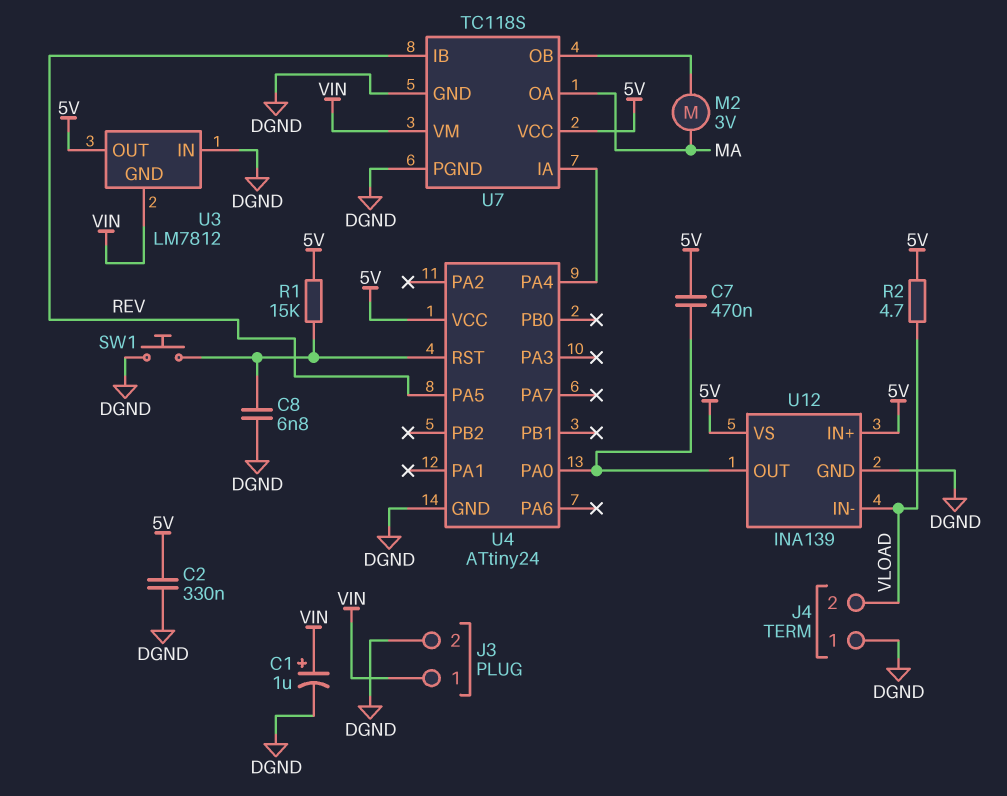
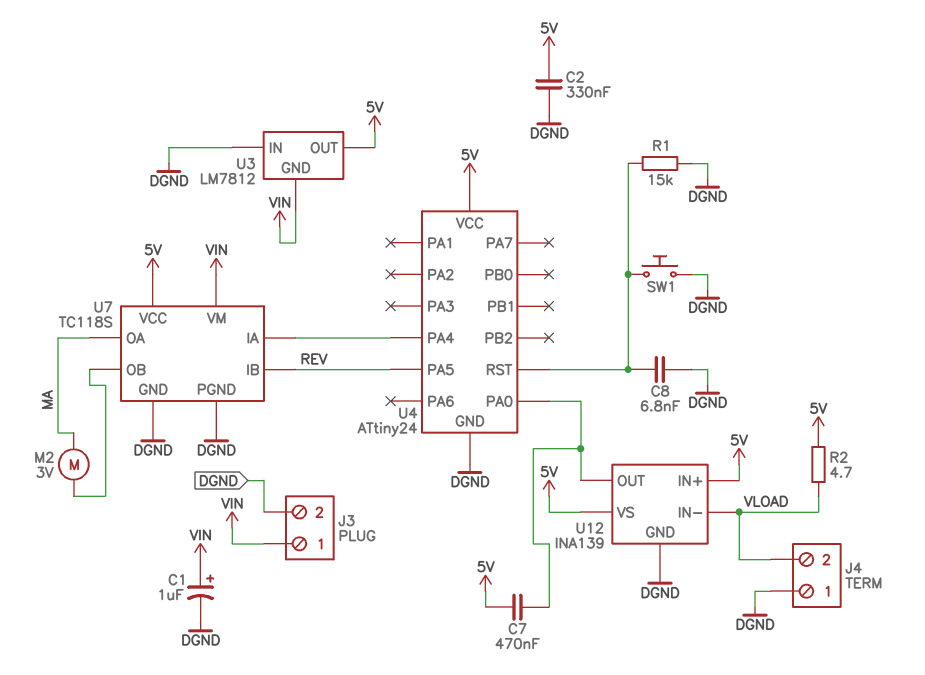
R1: 15k (5V, U4/RST) -> 15k (DGND, U4/RST)

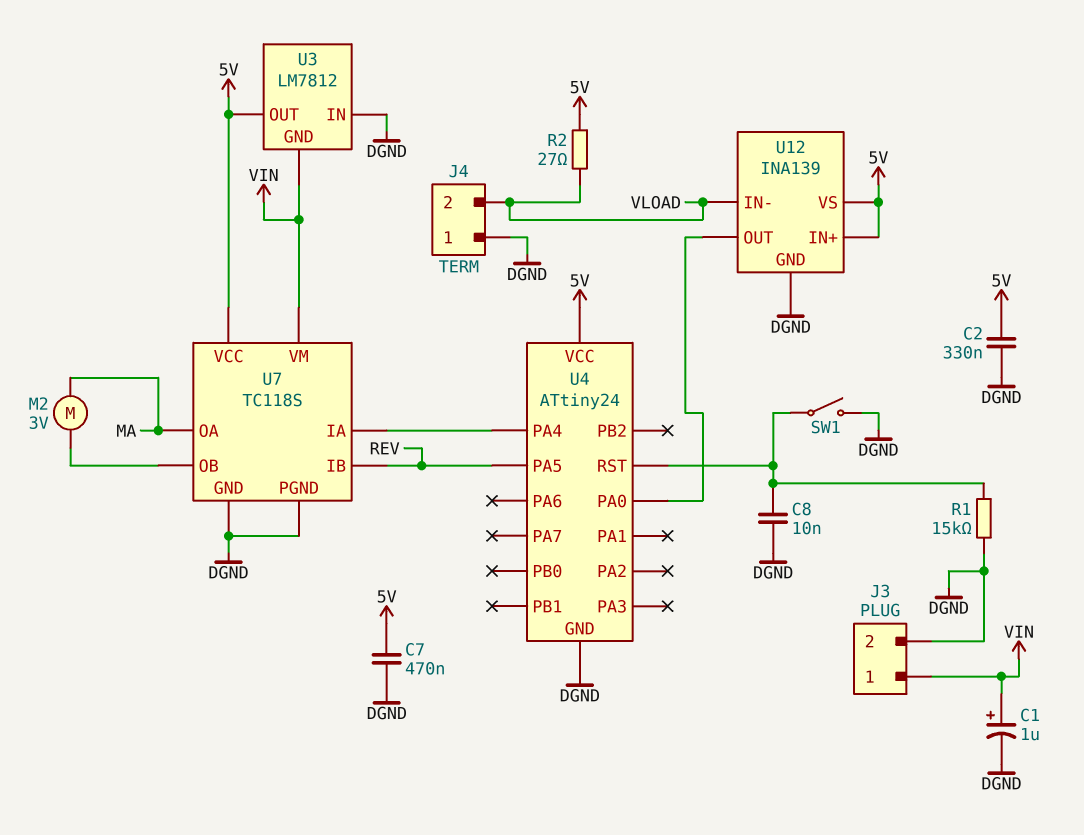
C7: 470nF (5V, U4/PA0) -> 470nF (5V, DGND)
C8: 6.8nF (DGND, U4/RST) -> 10nF (DGND, U4/RST)
R2: 4.7 (5V, VLOAD) -> 27 (5V, VLOAD)
SW1: button (DGND, U4/RST) -> switch (DGND, U4/RST)

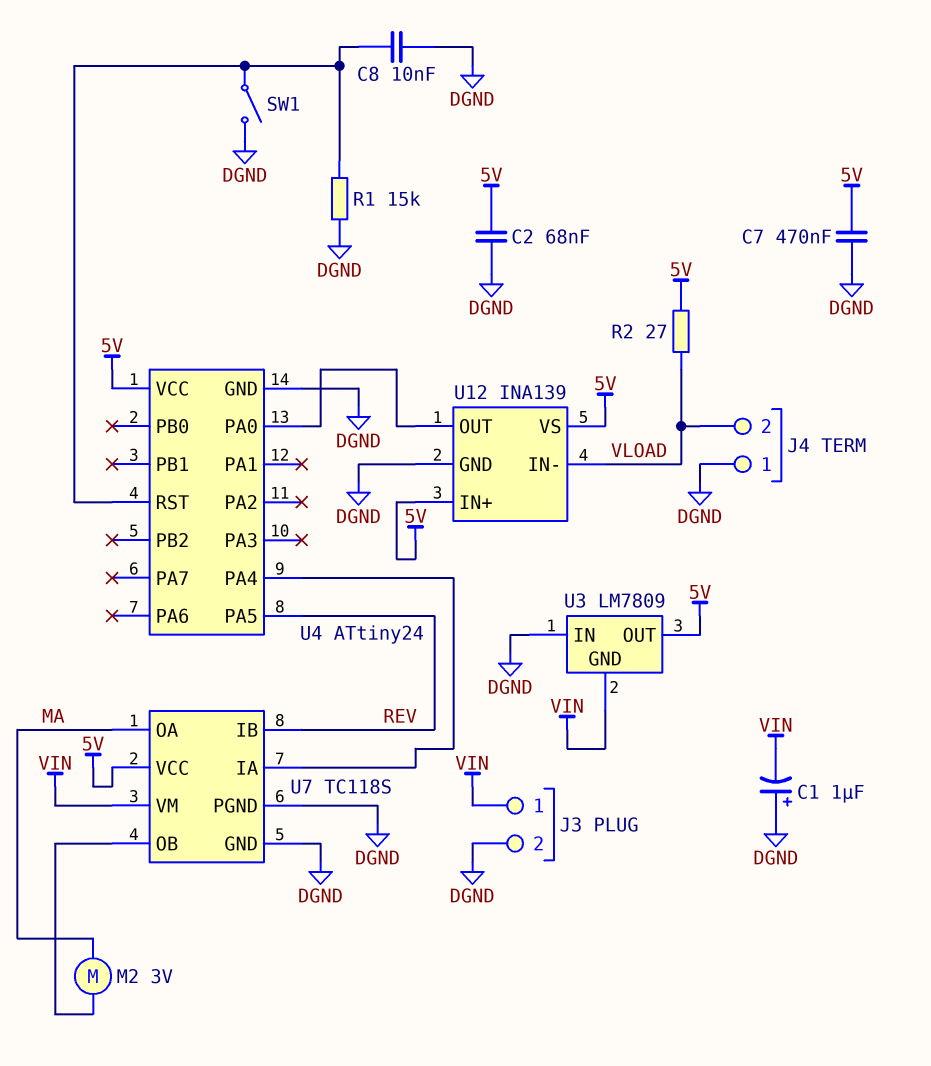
C1: 1uF (plus VIN, minus DGND) -> 1uF (plus DGND, minus VIN)
C2: 330nF (5V, DGND) -> 68nF (5V, DGND)
U3: LM7812 -> LM7809

